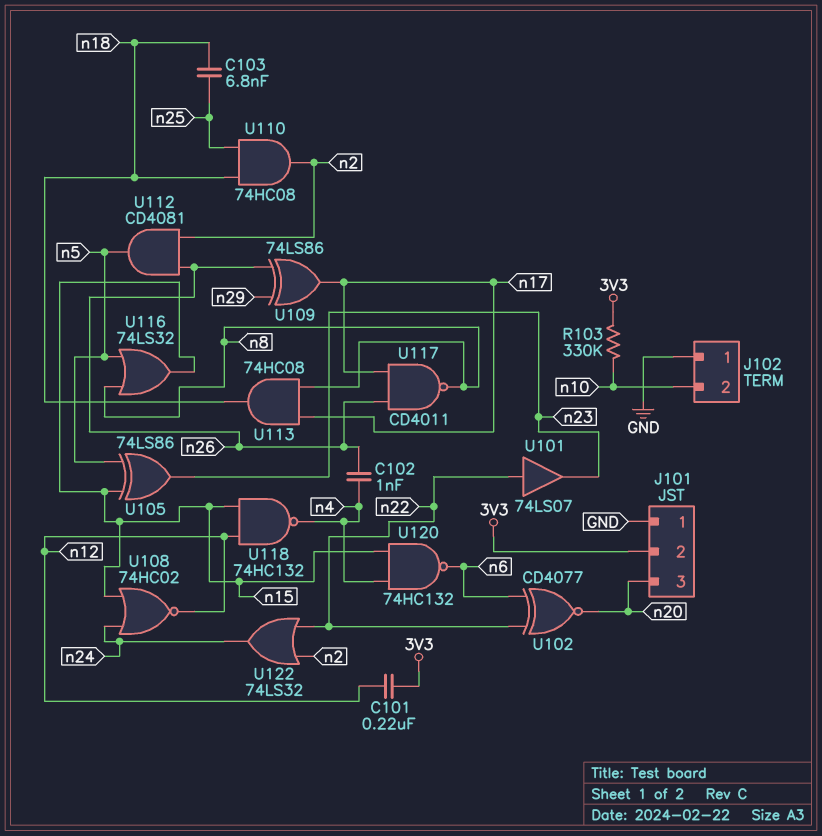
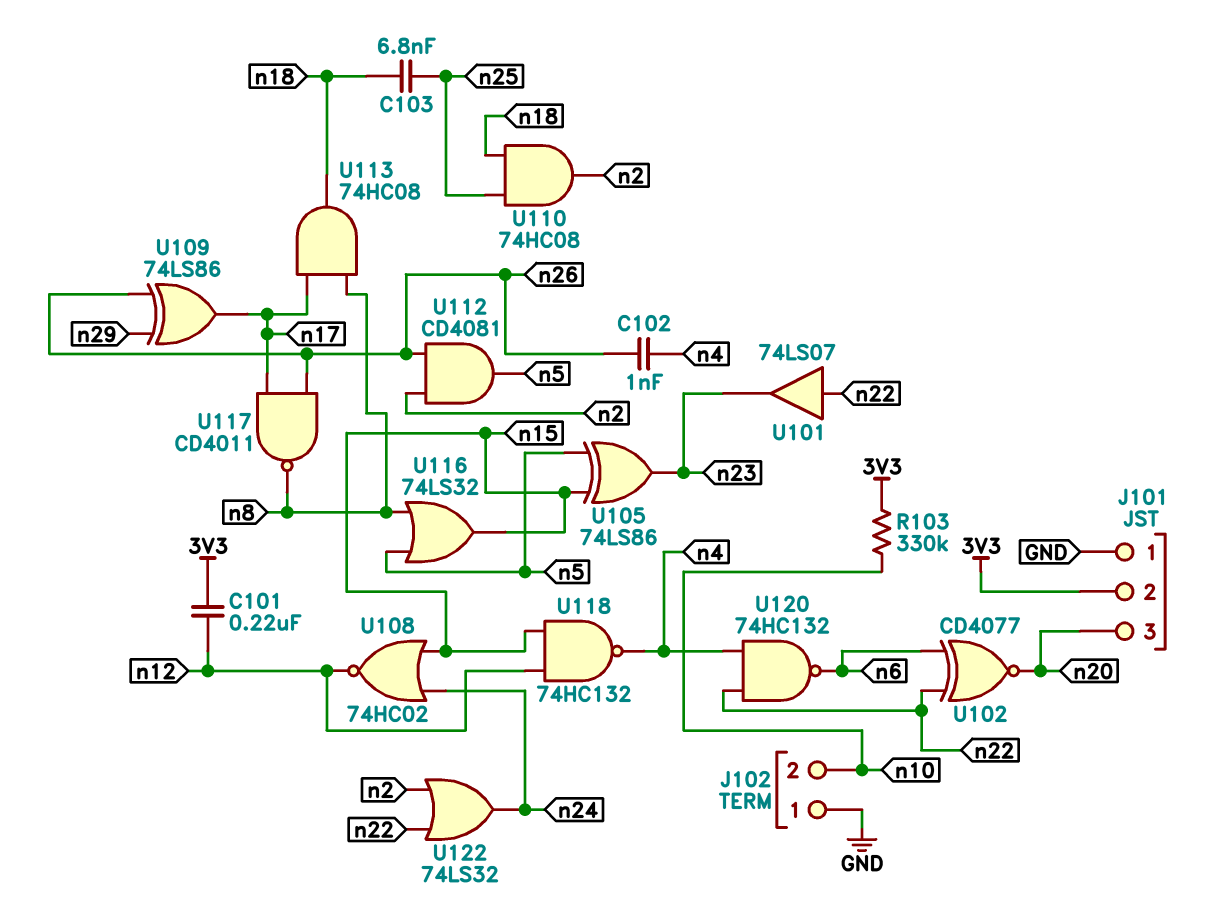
U120: NAND 74HC132 (in n4, in n15, out n6) -> NAND 74HC132 (in n4, in n22, out n6)

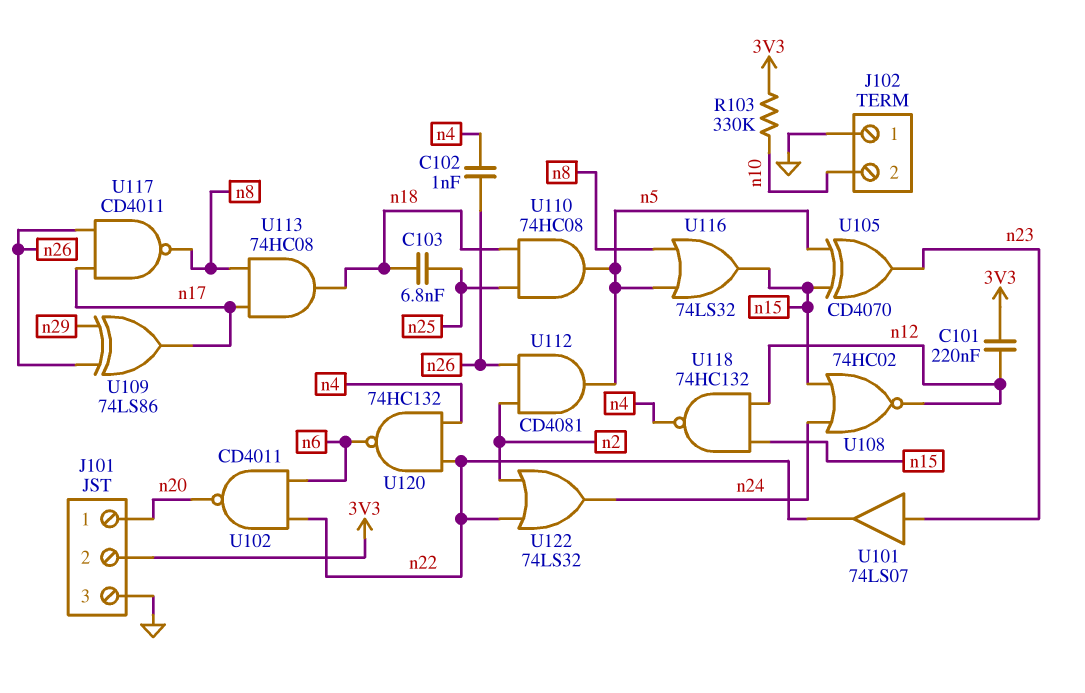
J101 pin 1: GND -> n20
J101 pin 3: n20 -> GND
U101: buffer 74LS07 (in n22, out n23) -> buffer 74LS07 (in n23, out n22)
U102: XNOR CD4077 (in n6, in n22, out n20) -> NAND CD4011 (in n6, in n22, out n20)
U105: XOR 74LS86 (in n5, in n15, out n23) -> XOR CD4070 (in n5, in n15, out n23)
U110: AND 74HC08 (in n18, in n25, out n2) -> AND 74HC08 (in n18, in n25, out n5)

